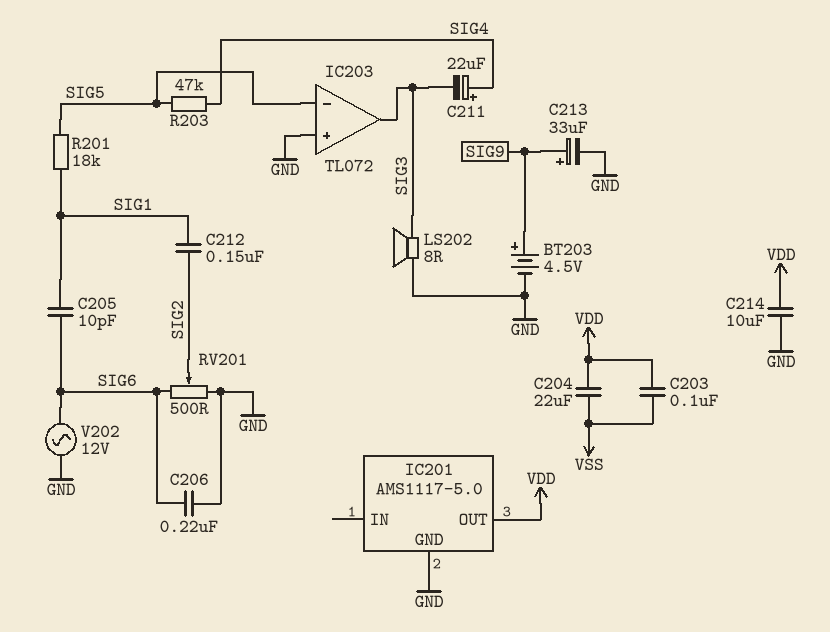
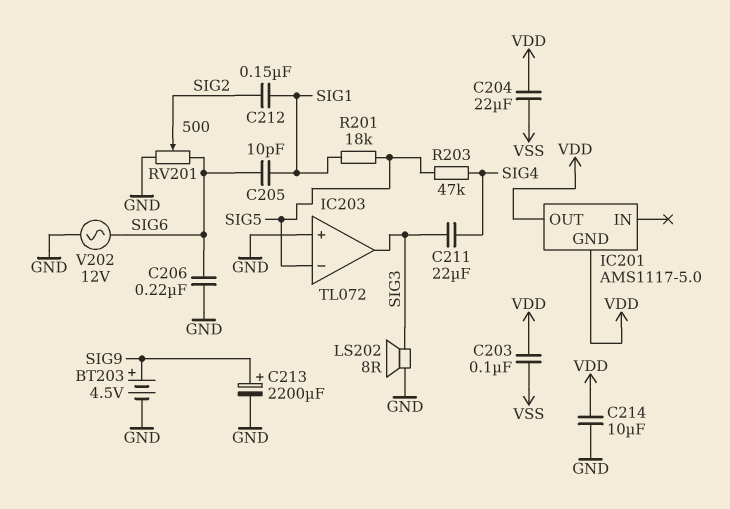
C211: 22uF (plus SIG4, minus SIG3) -> 22uF (SIG3, SIG4)
C213: 33uF (plus SIG9, minus GND) -> 2200uF (plus SIG9, minus GND)
IC201 pin GND: GND -> VDD

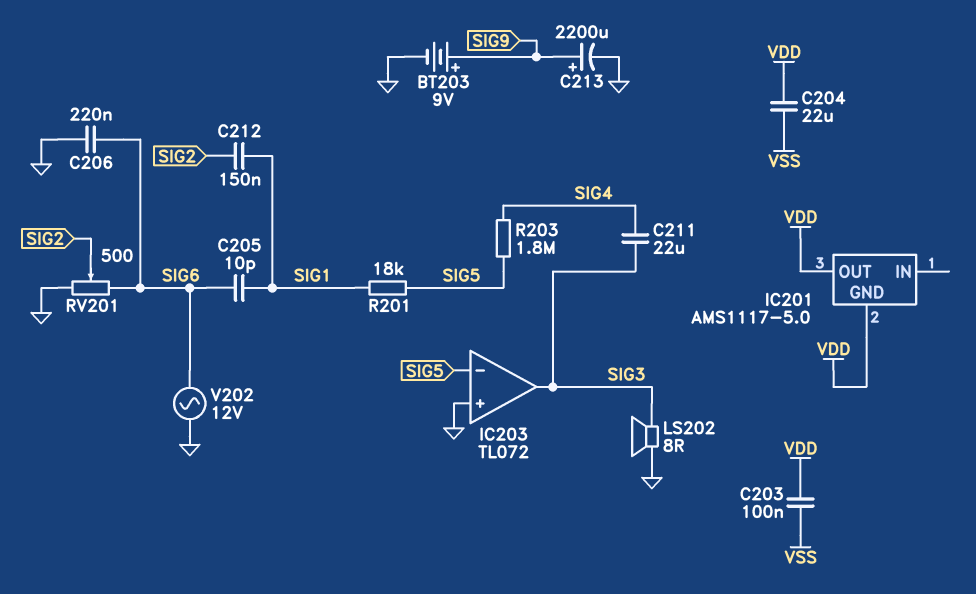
BT203: 4.5V (plus SIG9, minus GND) -> 9V (plus SIG9, minus GND)
C214: 10uF (GND, VDD) -> none
R203: 47k (SIG4, SIG5) -> 1.8M (SIG4, SIG5)

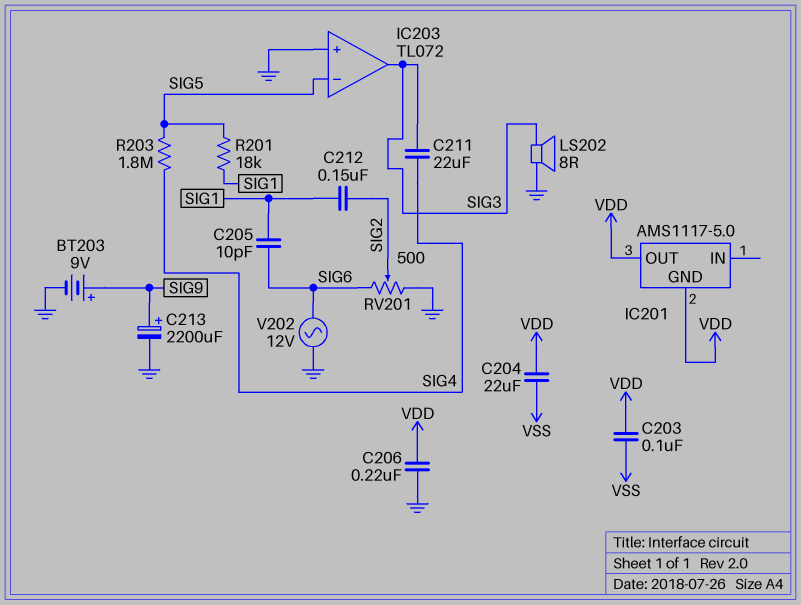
C206: 220nF (GND, SIG6) -> 220nF (GND, VDD)

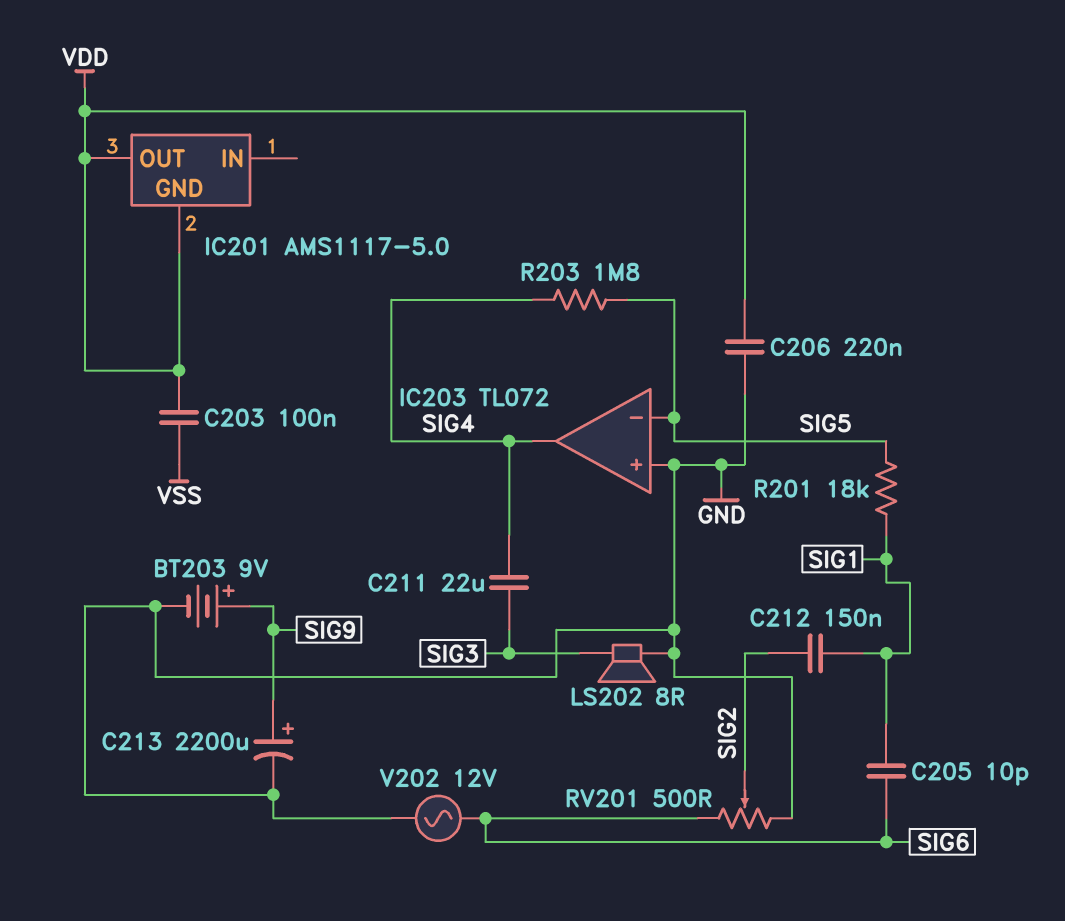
C204: 22uF (VDD, VSS) -> none
IC203 pin out: SIG3 -> SIG4

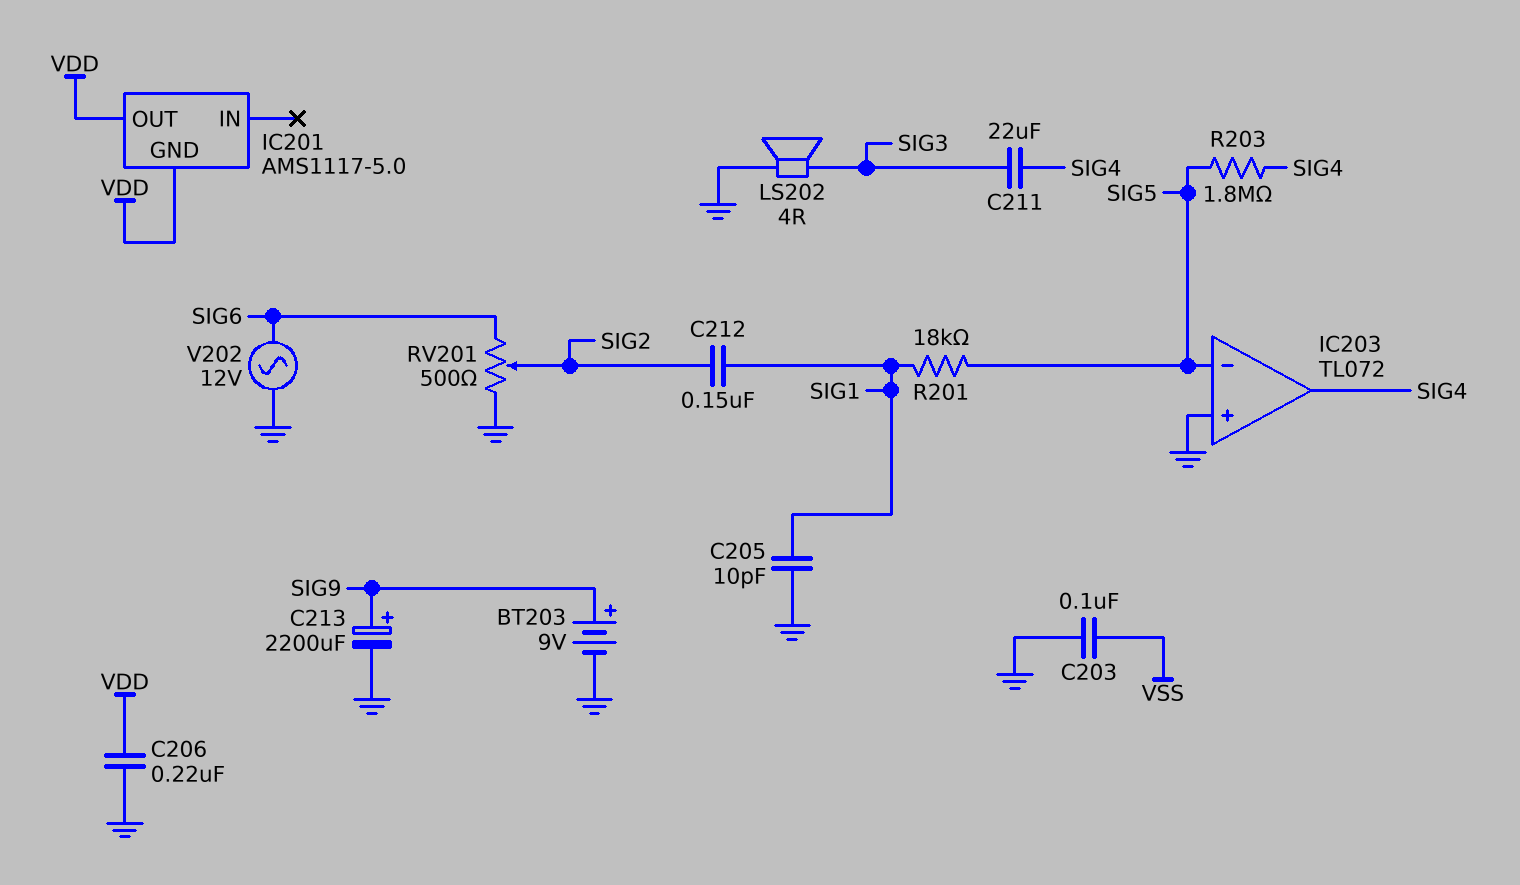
C203: 100nF (VDD, VSS) -> 100nF (GND, VSS)
C205: 10pF (SIG1, SIG6) -> 10pF (GND, SIG1)
LS202: speaker 8R (GND, SIG3) -> speaker 4R (GND, SIG3)

